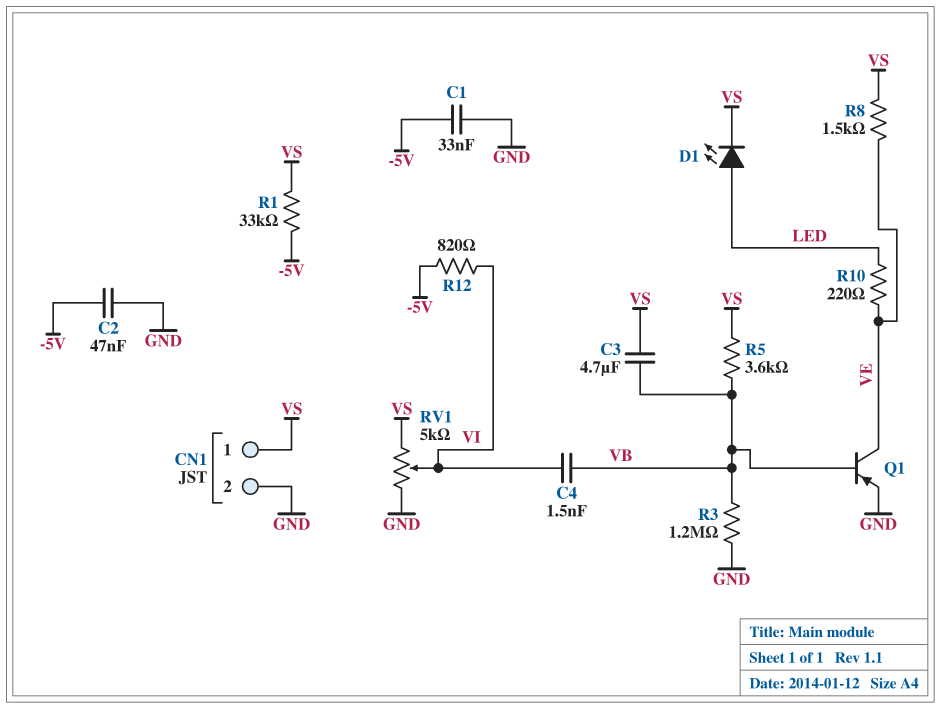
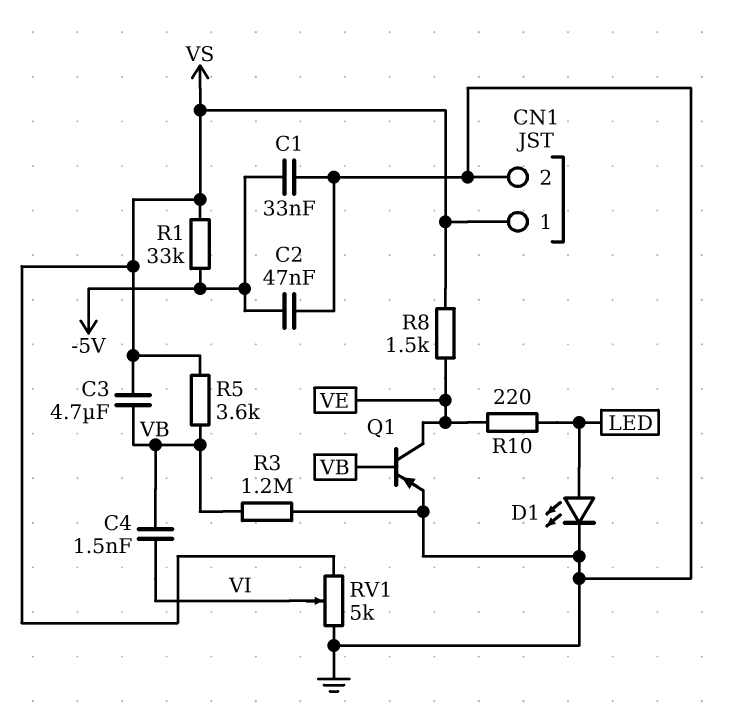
D1: LED (A LED, K VS) -> LED (A LED, K GND)
R12: 820 (-5V, VI) -> none

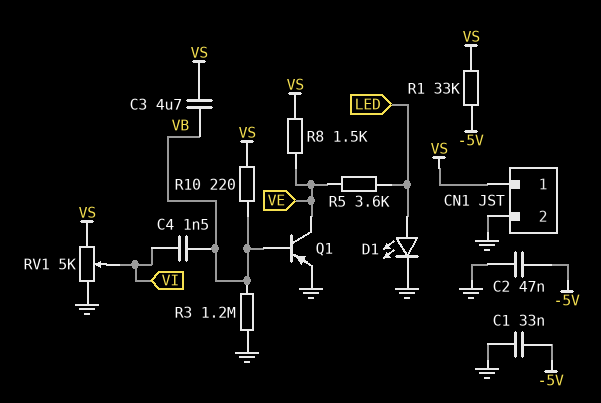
R5: 3.6k (VB, VS) -> 3.6k (LED, VE)
R10: 220 (LED, VE) -> 220 (VB, VS)

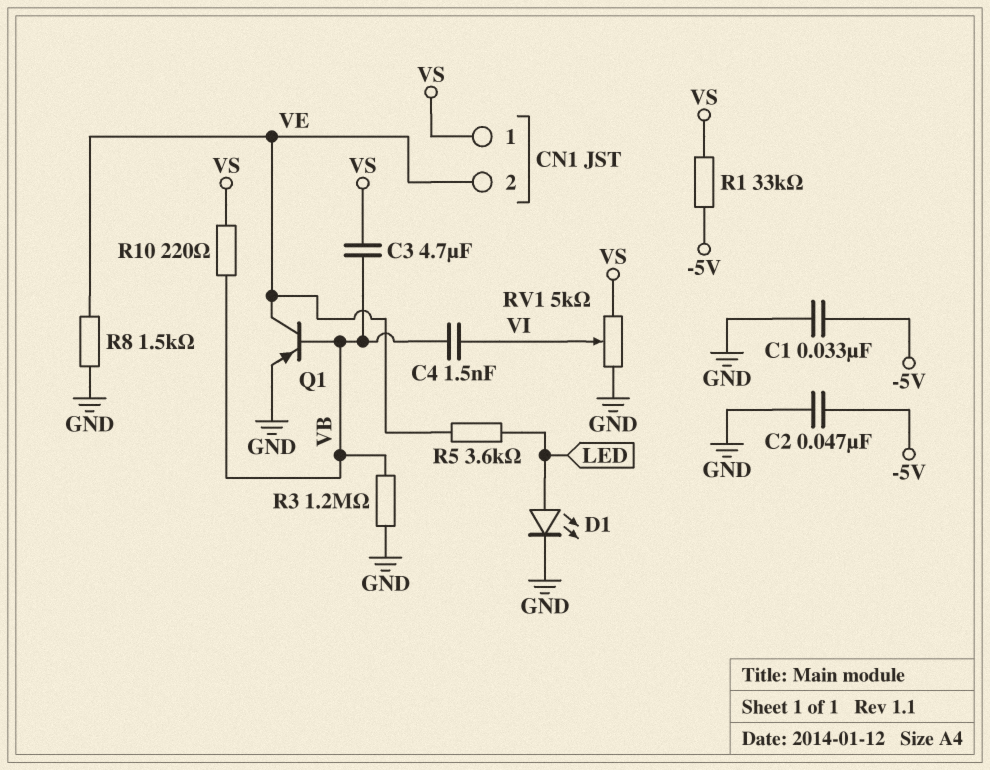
CN1 pin 2: GND -> VE
R8: 1.5k (VE, VS) -> 1.5k (GND, VE)

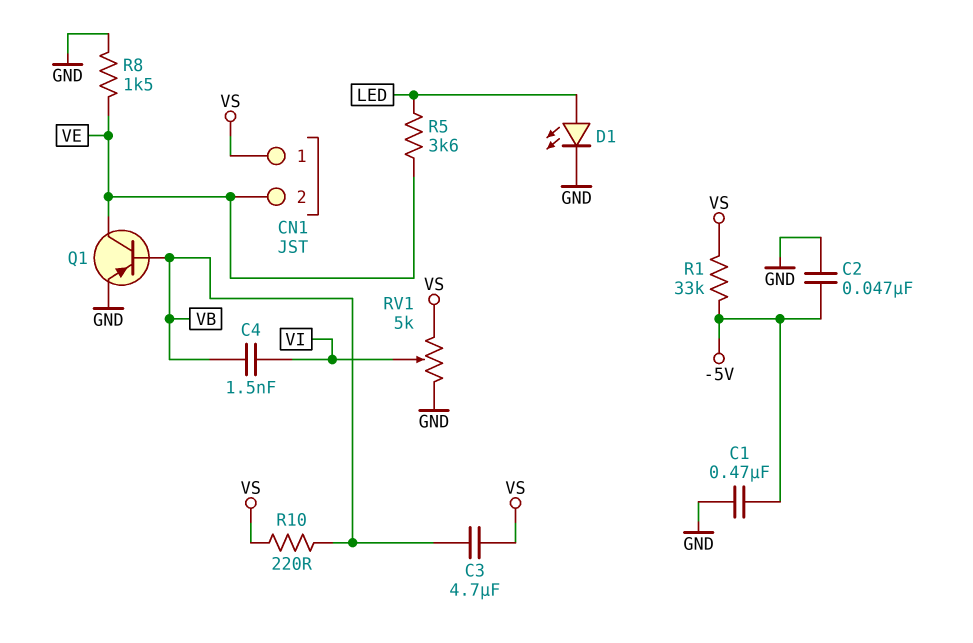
C1: 33nF (-5V, GND) -> 470nF (-5V, GND)
R3: 1.2M (GND, VB) -> none

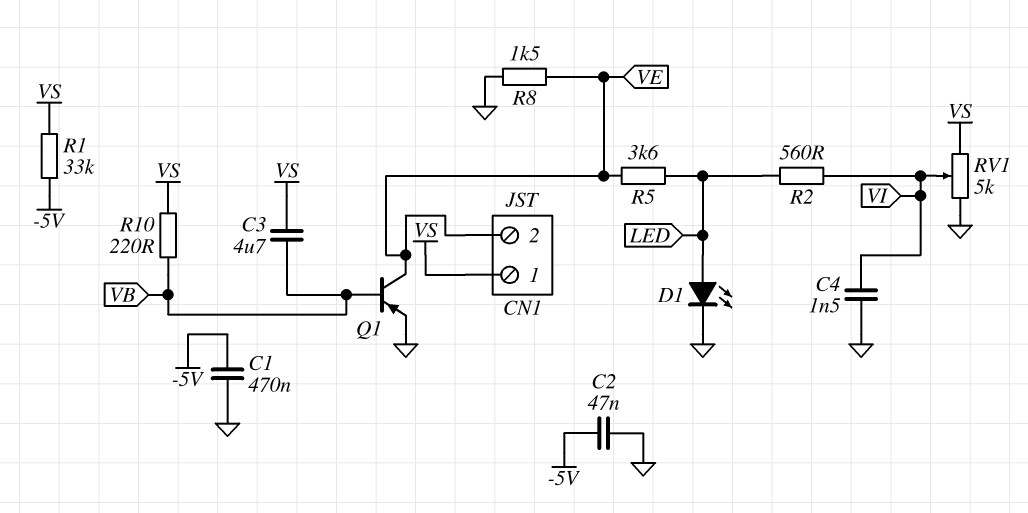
C4: 1.5nF (VB, VI) -> 1.5nF (GND, VI)
R2: none -> 560 (LED, VI)

